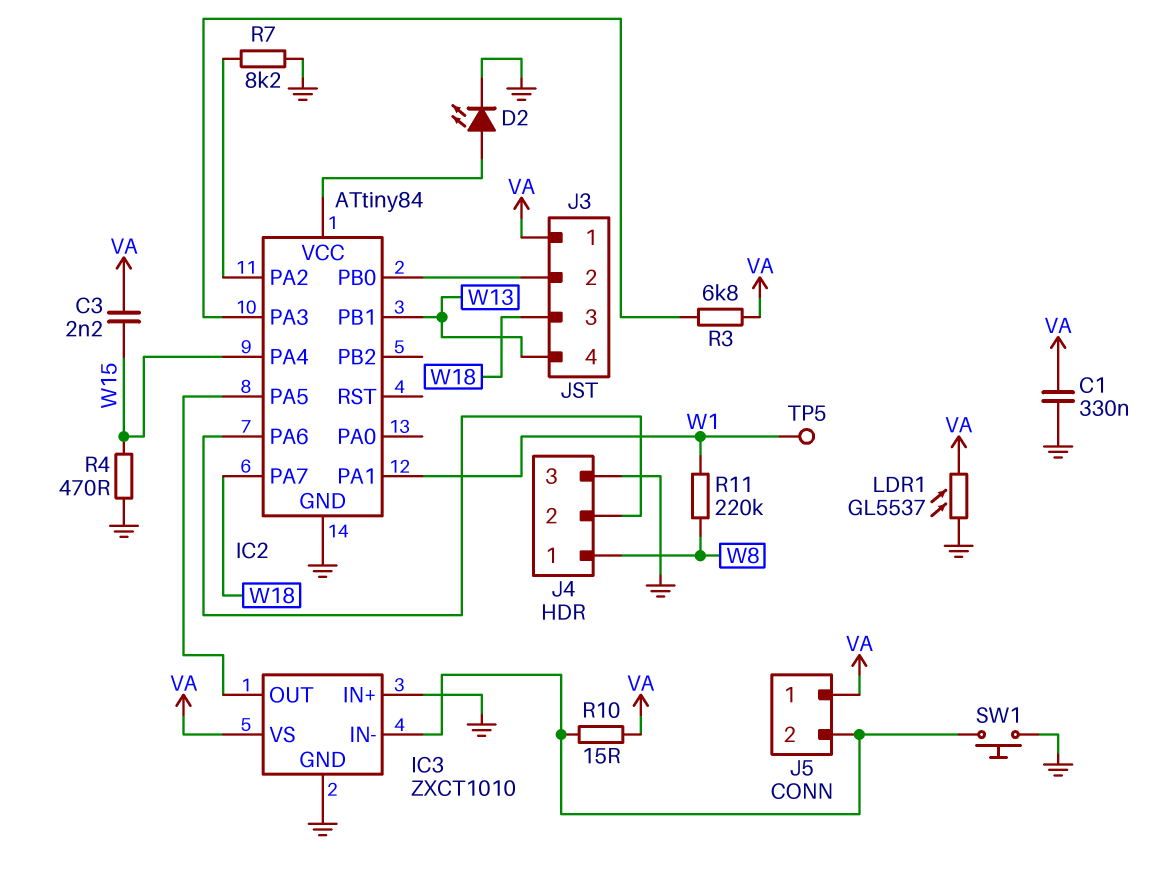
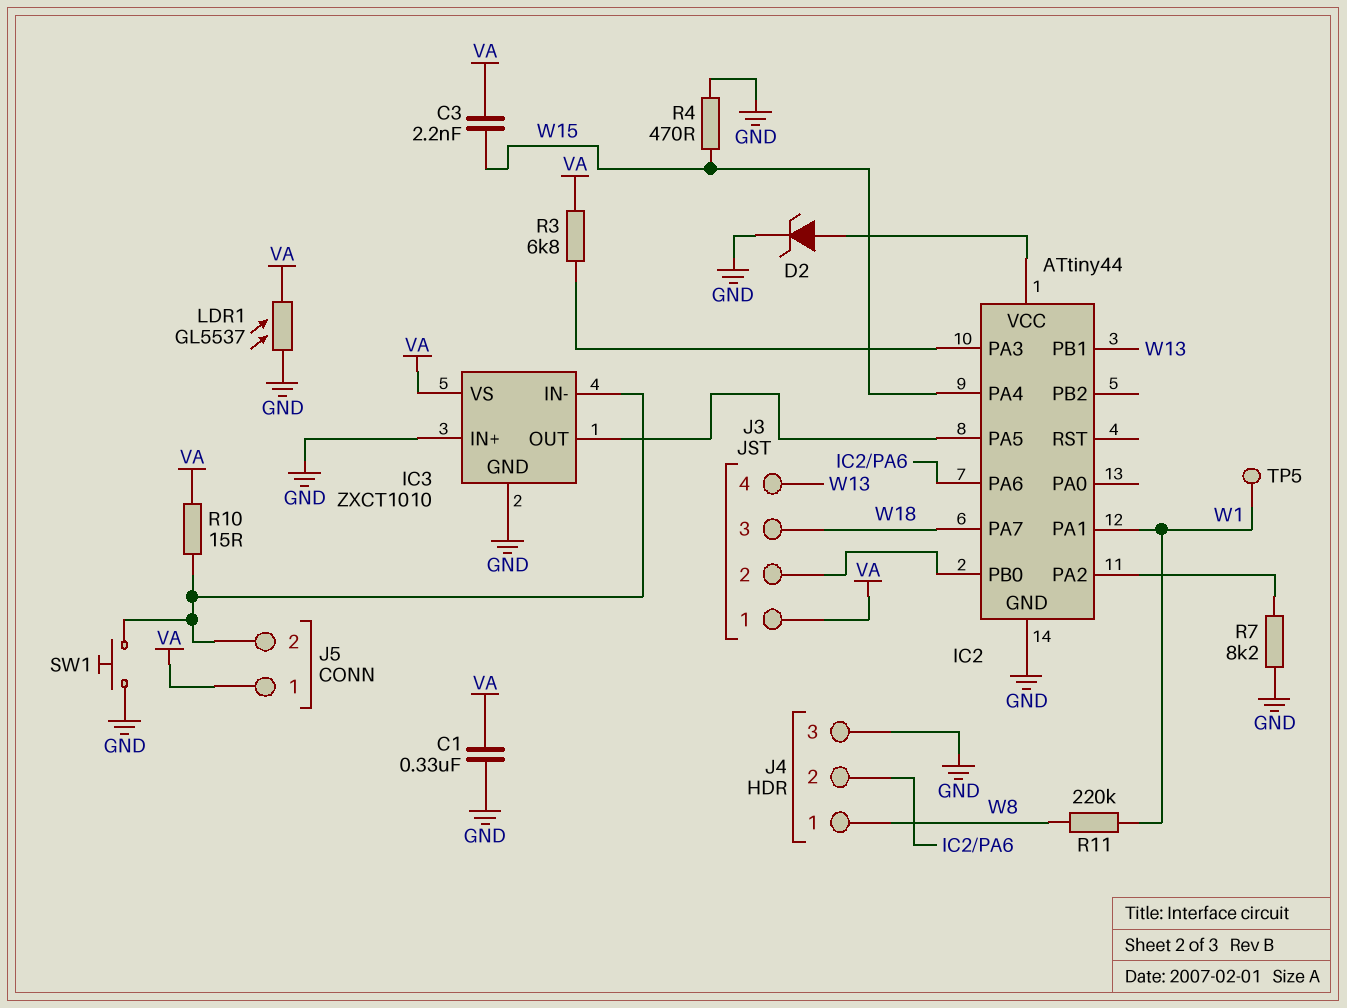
D2: LED (A IC2/VCC, K GND) -> zener (A IC2/VCC, K GND)
IC2: ATtiny84 -> ATtiny44

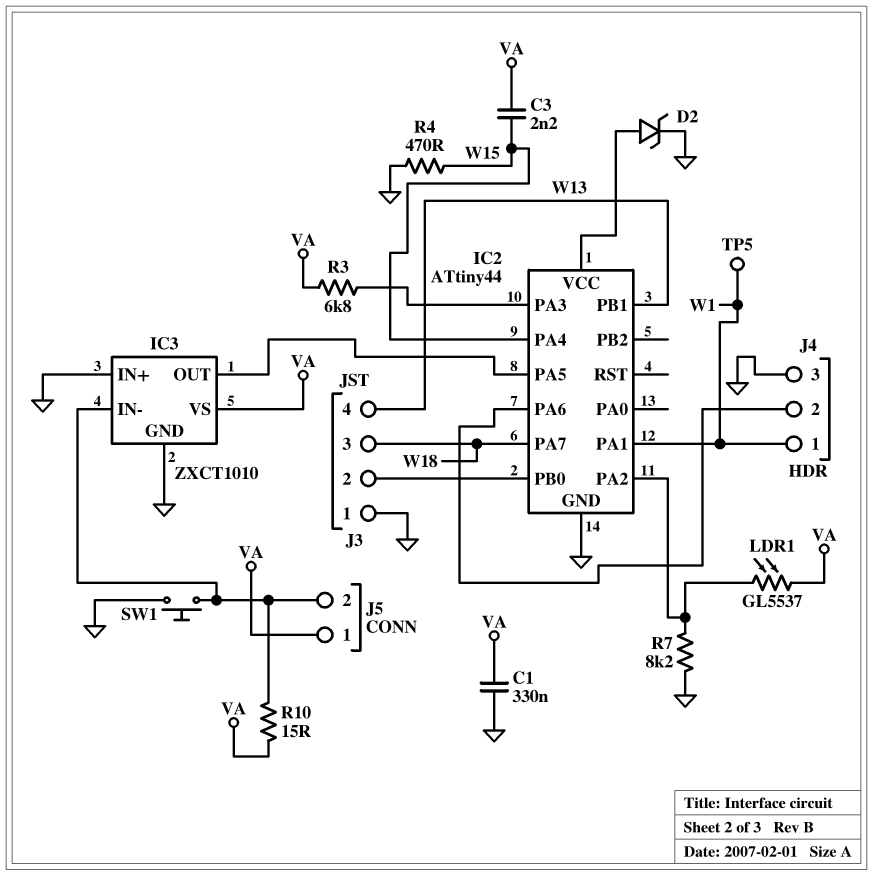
J3 pin 1: VA -> GND
J4 pin 1: W8 -> W1
LDR1: GL5537 (GND, VA) -> GL5537 (IC2/PA2, VA)
R11: 220k (W1, W8) -> none

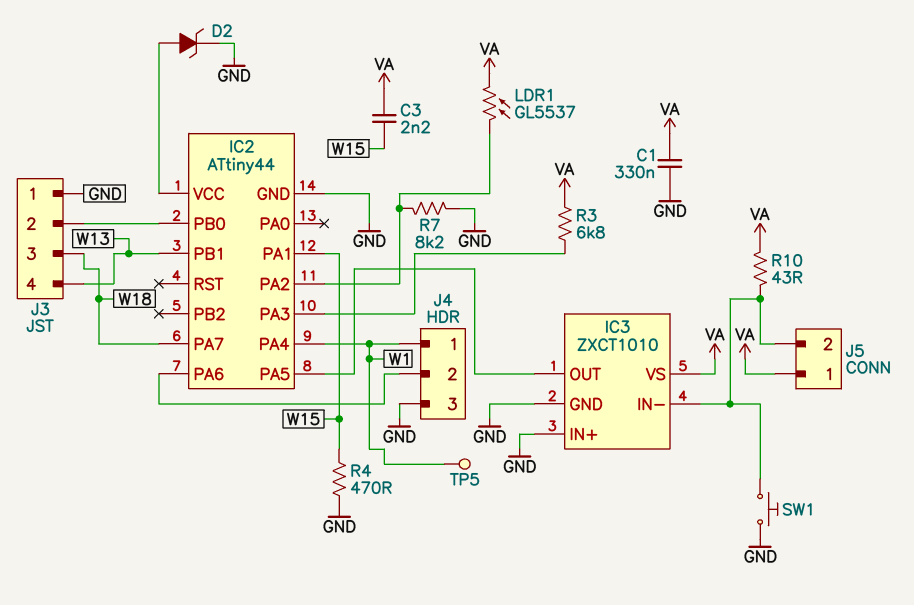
IC2 pin PA1: W1 -> W15
IC2 pin PA4: W15 -> W1
R10: 15 (IC3/IN-, VA) -> 43 (IC3/IN-, VA)

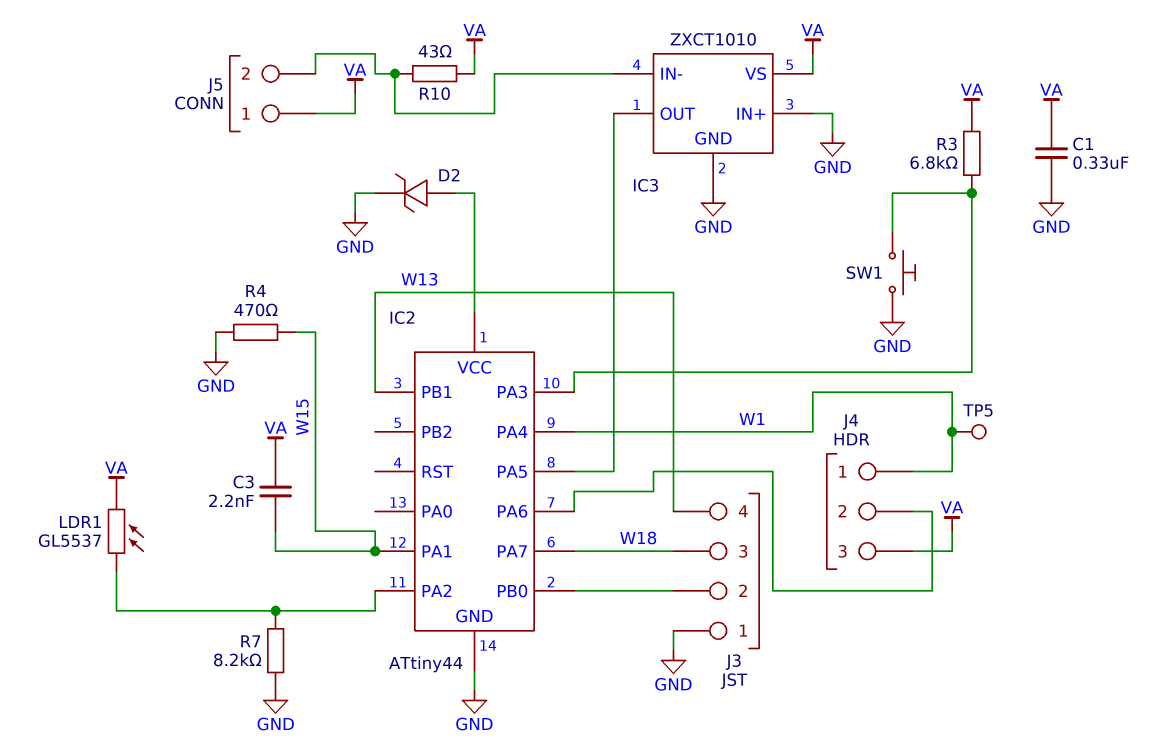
J4 pin 3: GND -> VA
SW1: button (GND, IC3/IN-) -> button (GND, IC2/PA3)

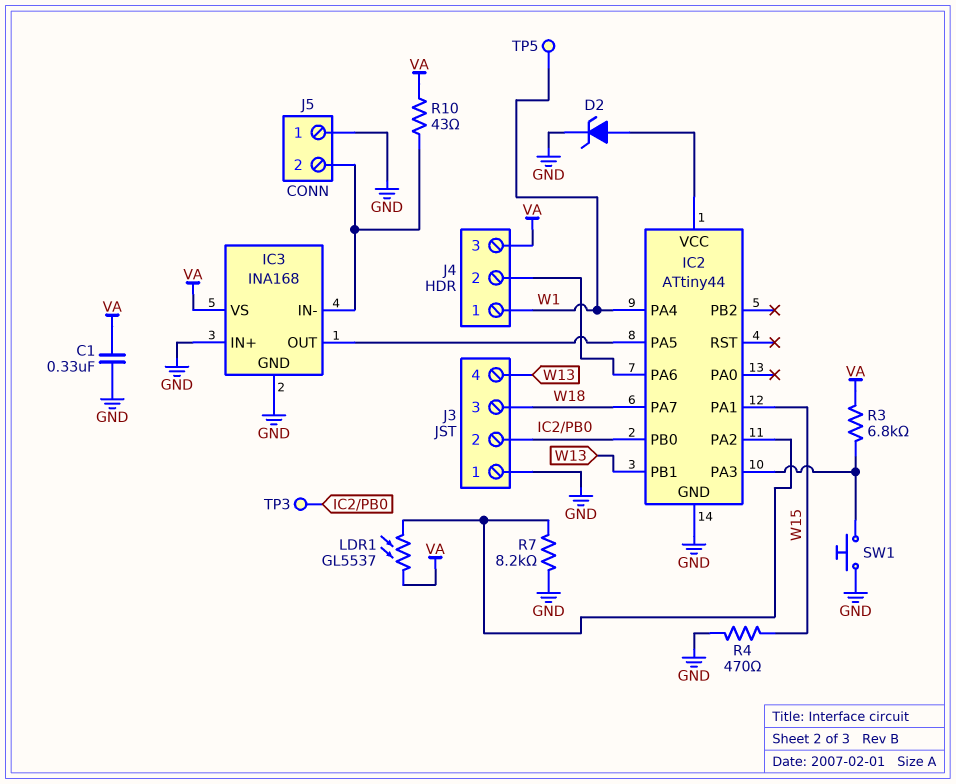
C3: 2.2nF (VA, W15) -> none
IC3: ZXCT1010 -> INA168
J5 pin 1: VA -> GND
TP3: none -> test point (IC2/PB0)

